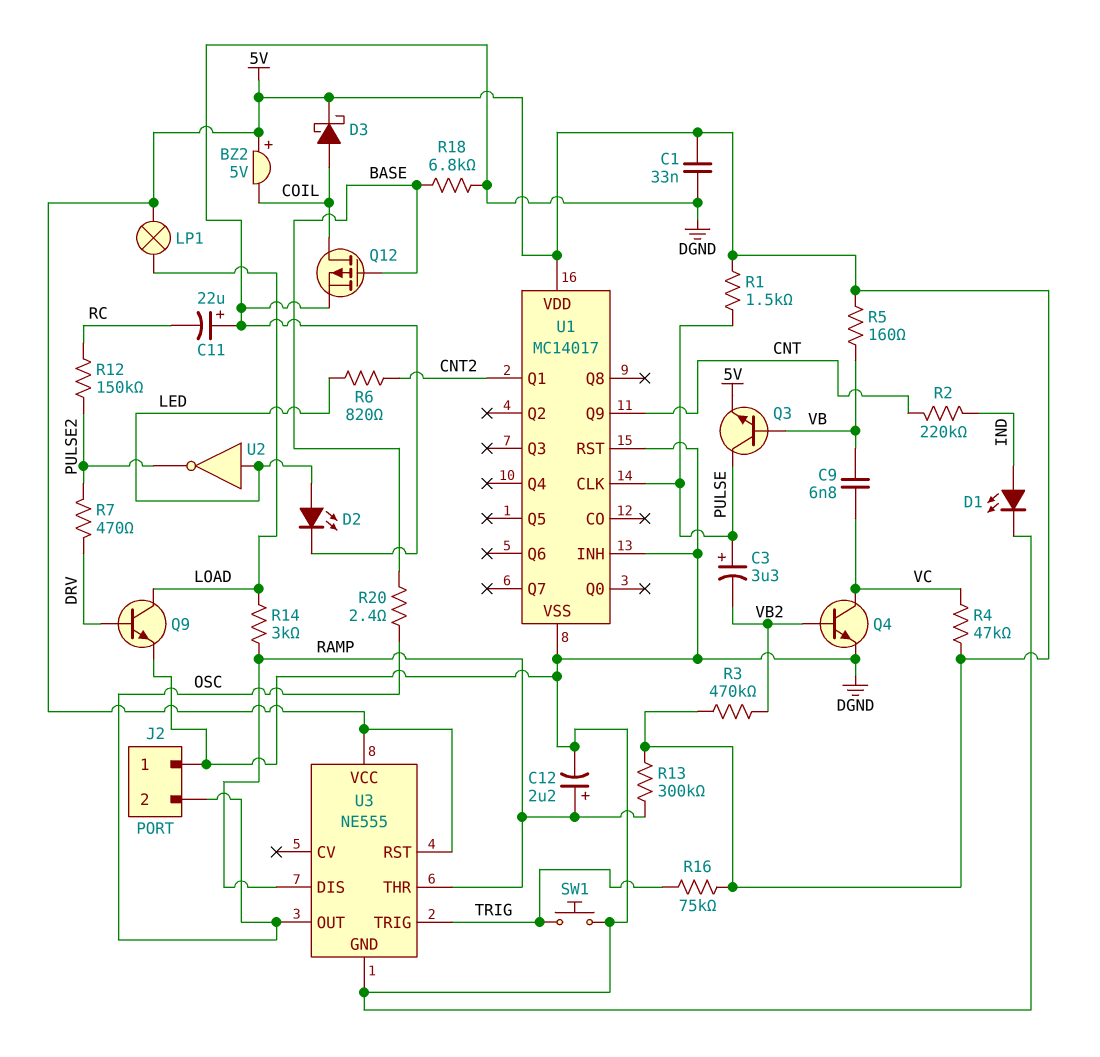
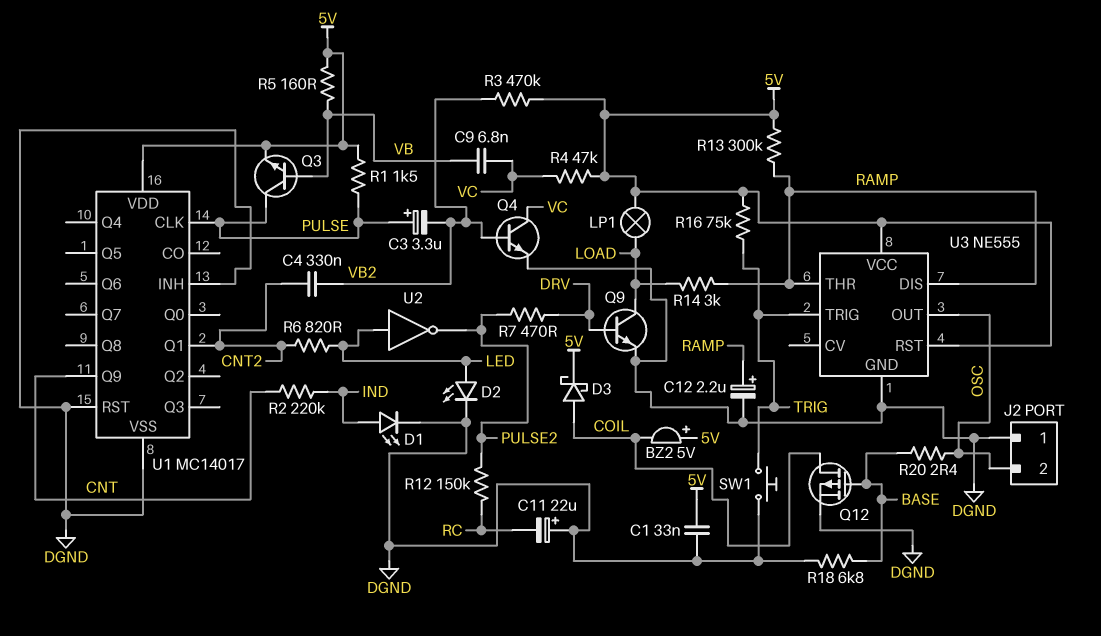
C4: none -> 330nF (CNT2, VB2)

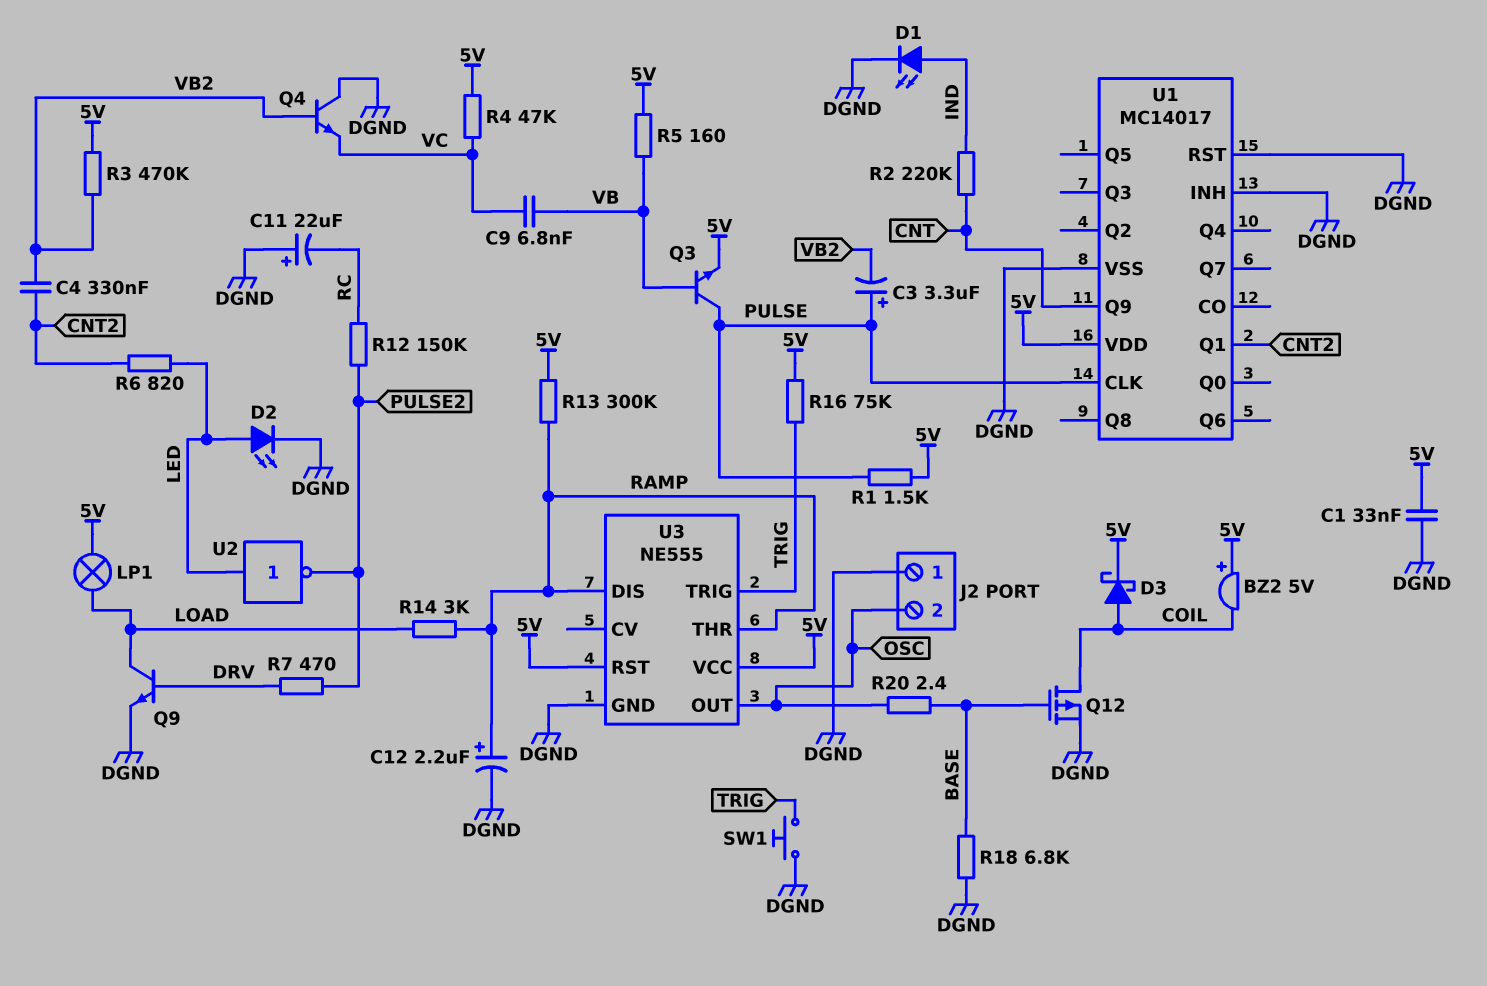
Q4: NPN (B VB2, C VC, E DGND) -> NPN (B VB2, C DGND, E VC)

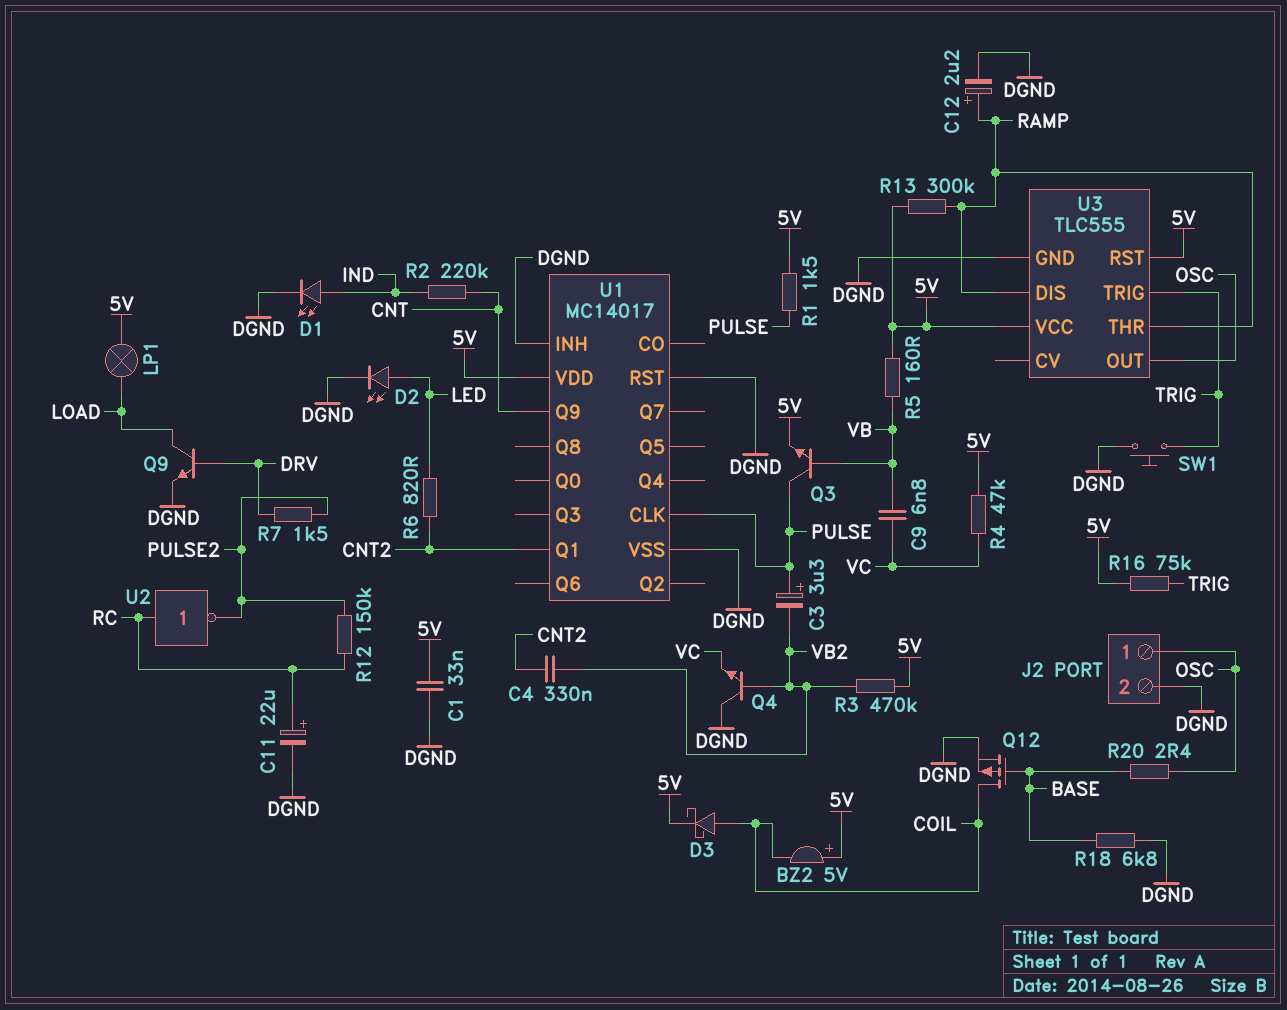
C11: 22uF (plus DGND, minus RC) -> 22uF (plus RC, minus DGND)
J2 pin 1: DGND -> OSC
J2 pin 2: OSC -> DGND
R7: 470 (DRV, PULSE2) -> 1.5k (DRV, PULSE2)
R14: 3k (LOAD, RAMP) -> none
U2: NOT (in LED, out PULSE2) -> NOT (in RC, out PULSE2)
U3: NE555 -> TLC555

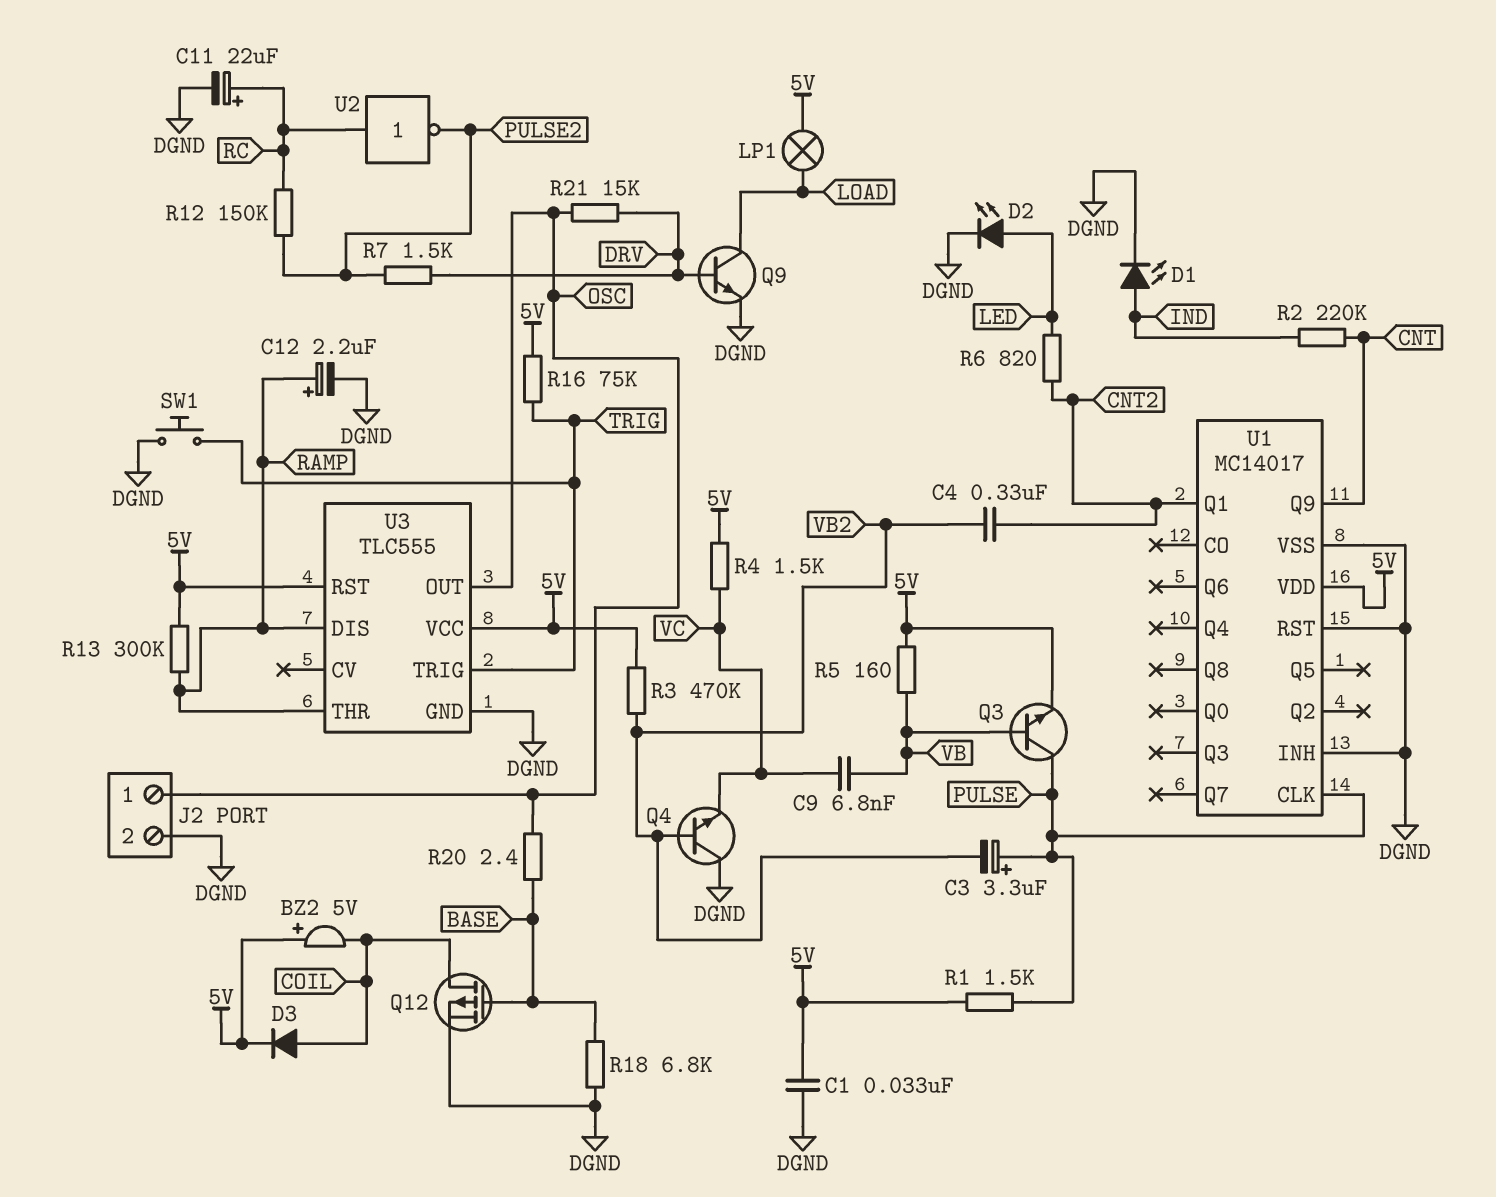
D3: schottky (A COIL, K 5V) -> diode (A COIL, K 5V)
R4: 47k (5V, VC) -> 1.5k (5V, VC)
R21: none -> 15k (DRV, OSC)

